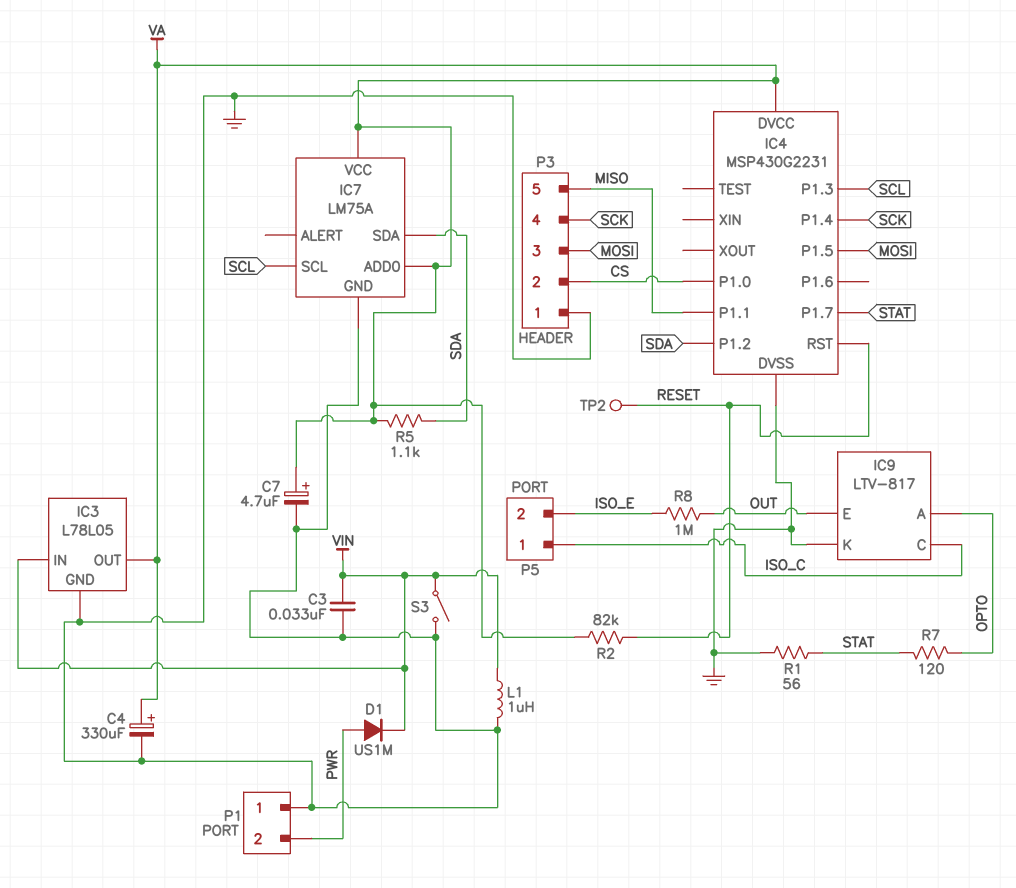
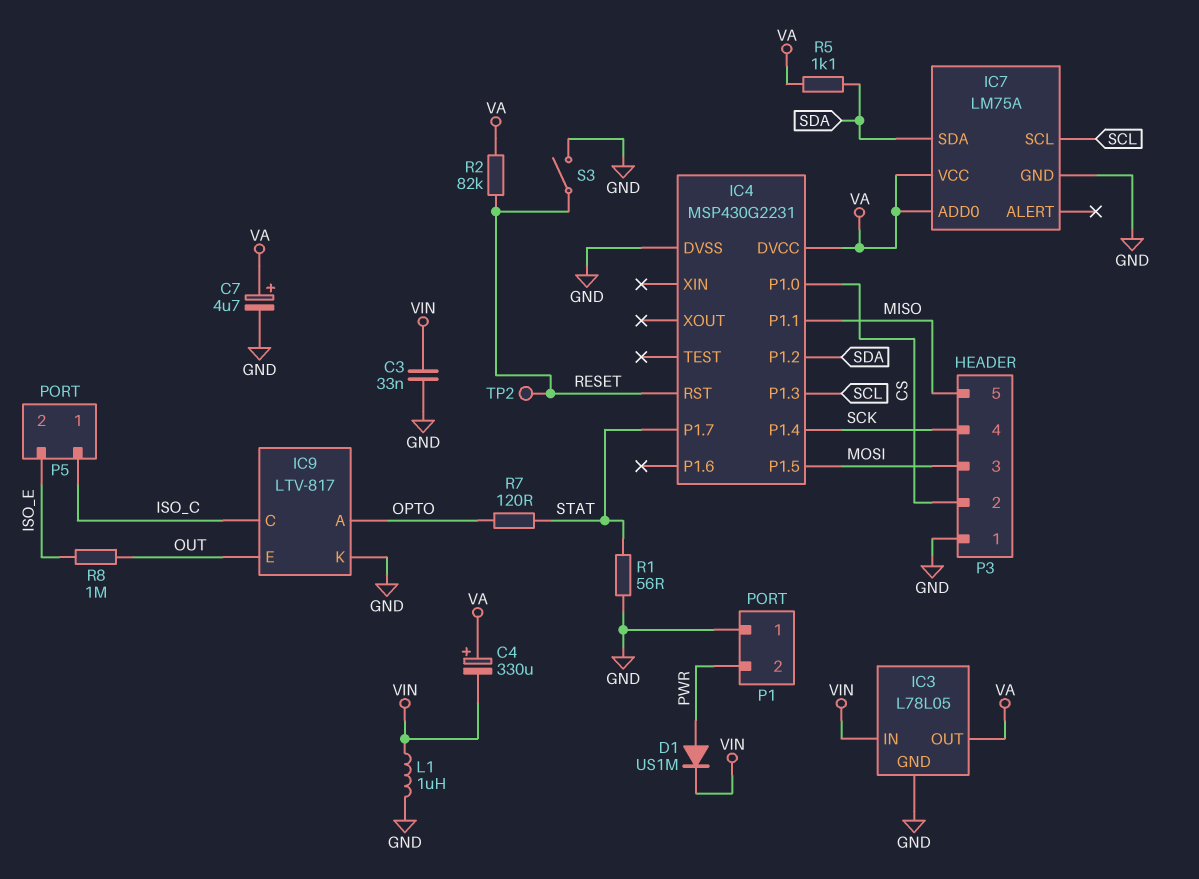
C4: 330uF (plus VA, minus GND) -> 330uF (plus VA, minus VIN)
S3: switch (GND, VIN) -> switch (GND, RESET)

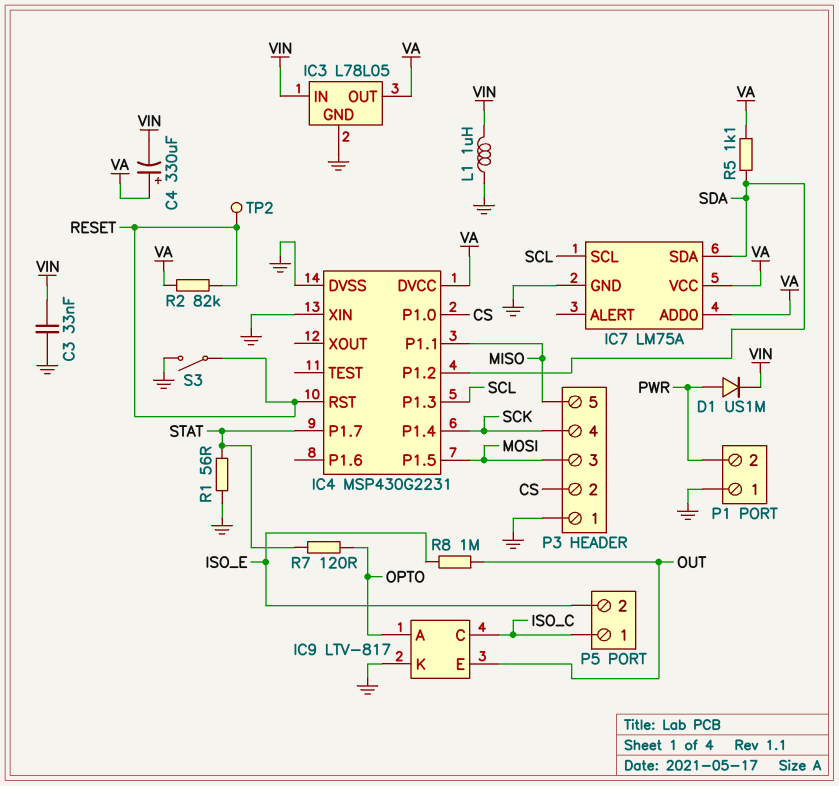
C7: 4.7uF (plus VA, minus GND) -> none
IC4 pin XIN: none -> GND

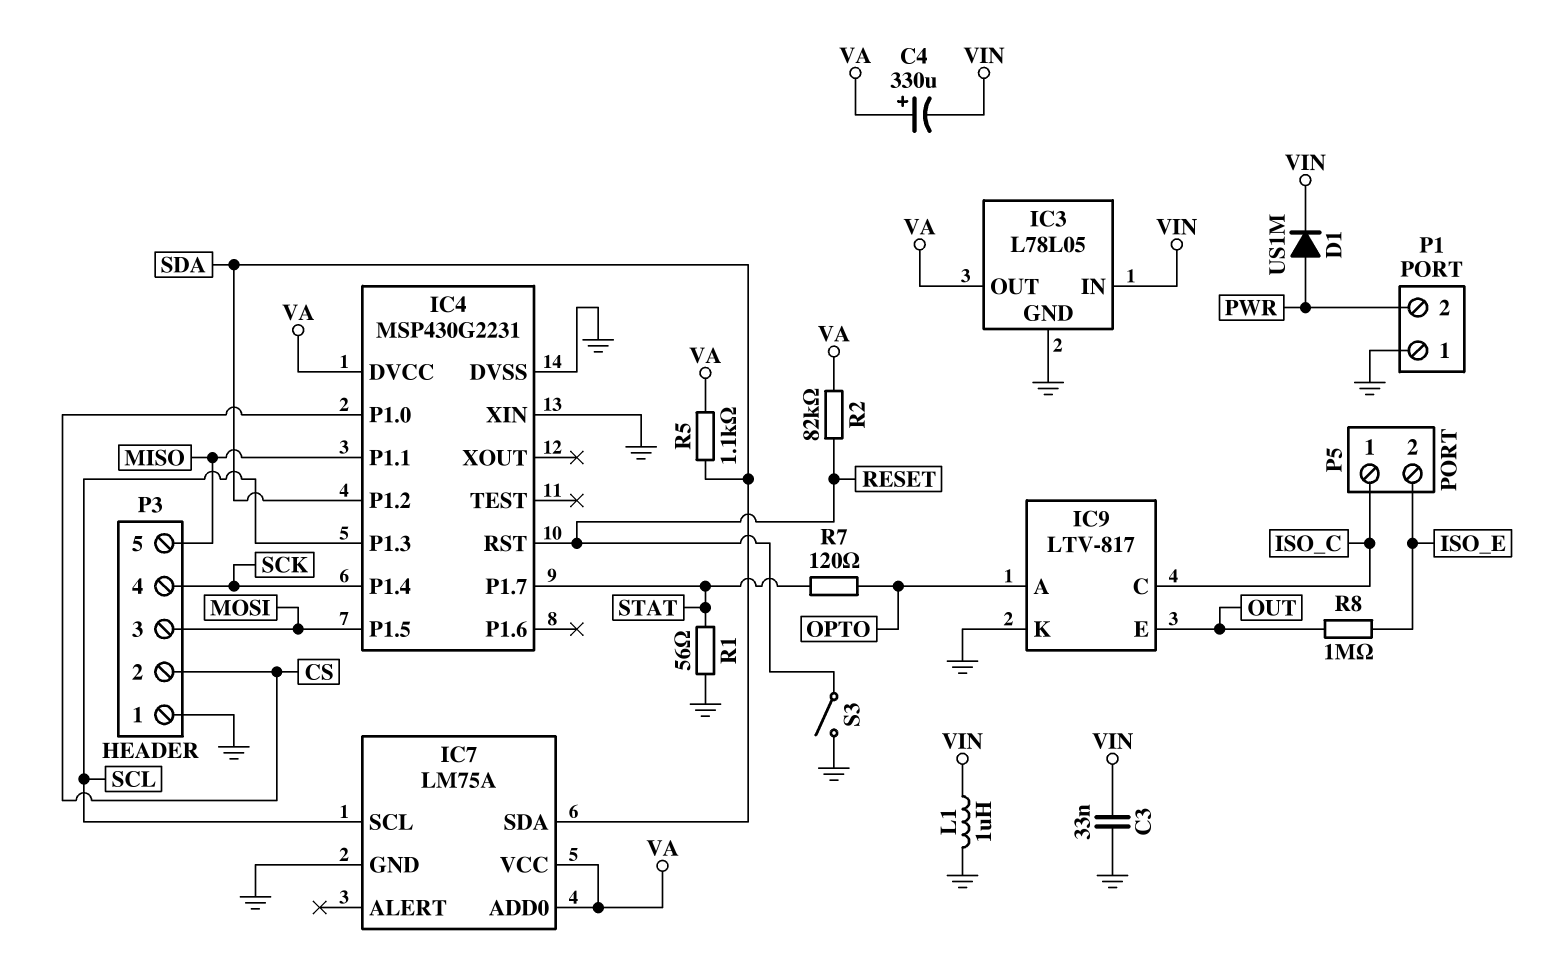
TP2: test point (RESET) -> none

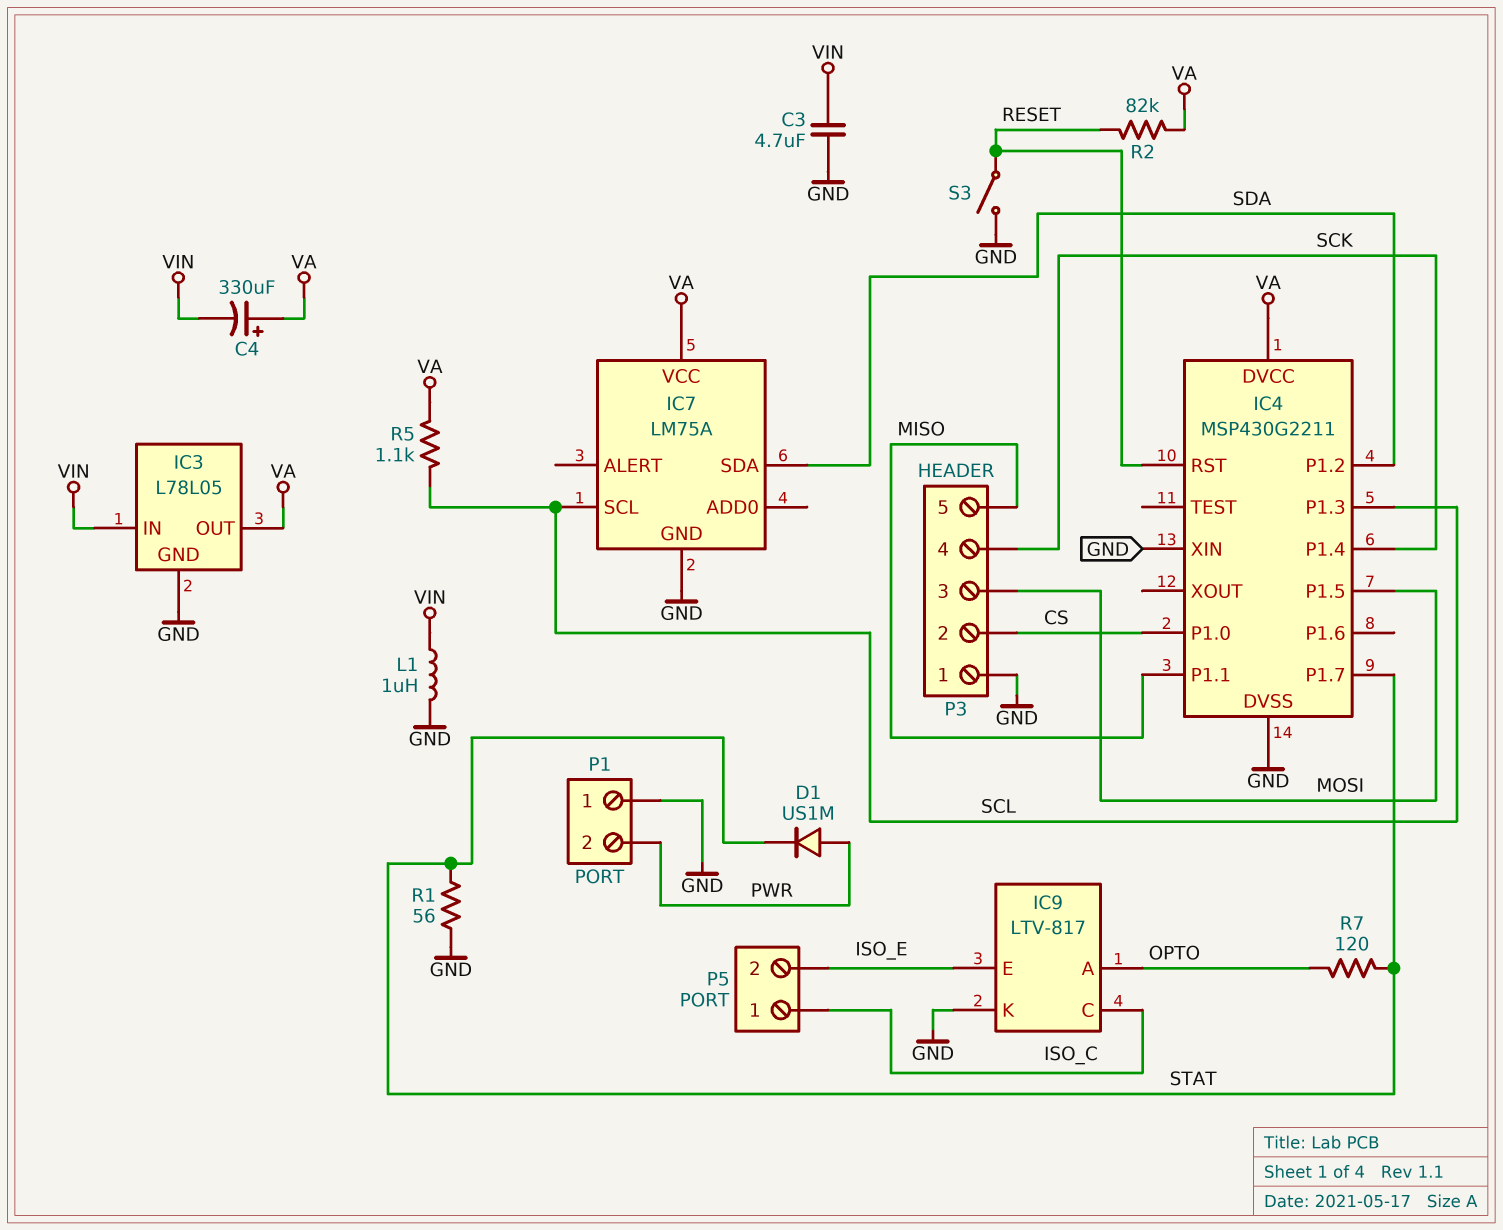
C3: 33nF (GND, VIN) -> 4.7uF (GND, VIN)
D1: diode US1M (A PWR, K VIN) -> diode US1M (A PWR, K STAT)
IC4: MSP430G2231 -> MSP430G2211
IC7 pin ADD0: VA -> none
IC9 pin E: OUT -> ISO_E
R5: 1.1k (SDA, VA) -> 1.1k (SCL, VA)
R8: 1M (ISO_E, OUT) -> none

